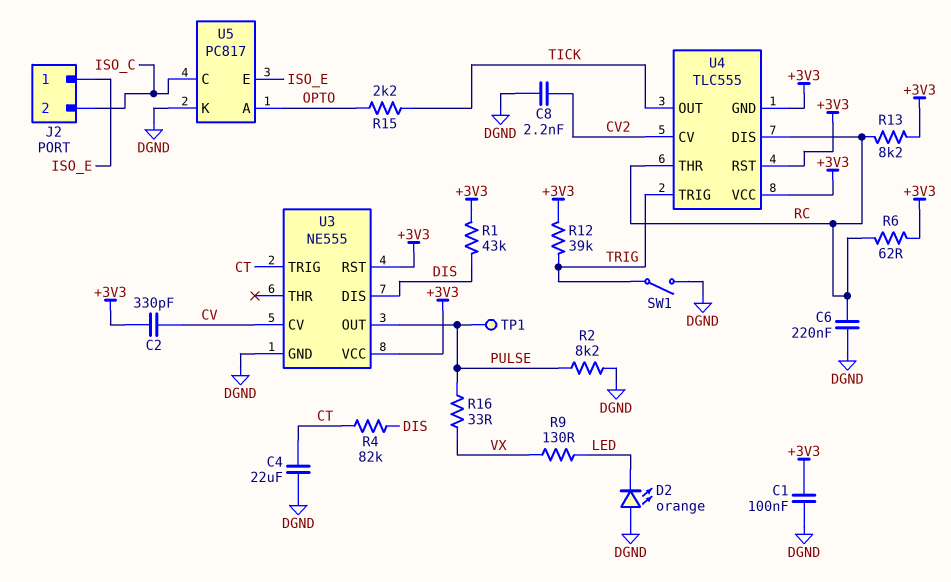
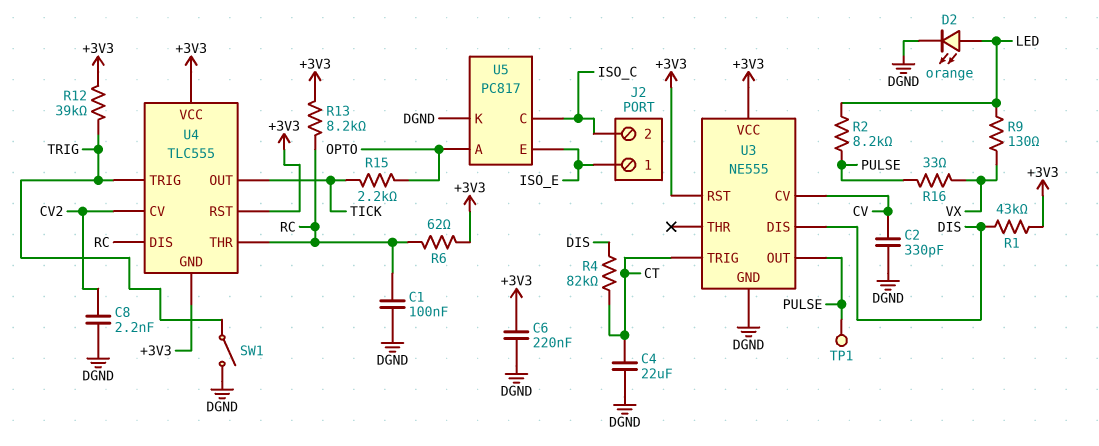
C1: 100nF (+3V3, DGND) -> 100nF (DGND, RC)
C2: 330pF (+3V3, CV) -> 330pF (CV, DGND)
C6: 220nF (DGND, RC) -> 220nF (+3V3, DGND)
D2: LED orange (A DGND, K LED) -> LED orange (A LED, K DGND)
R2: 8.2k (DGND, PULSE) -> 8.2k (LED, PULSE)

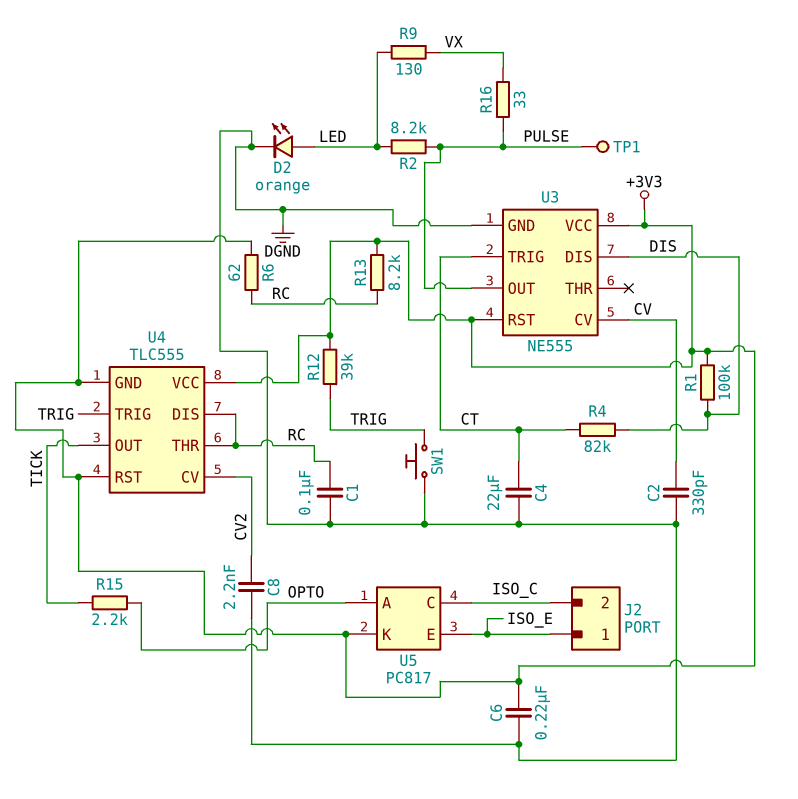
R1: 43k (+3V3, DIS) -> 100k (+3V3, DIS)
SW1: switch (DGND, TRIG) -> button (DGND, TRIG)
U5 pin K: DGND -> +3V3

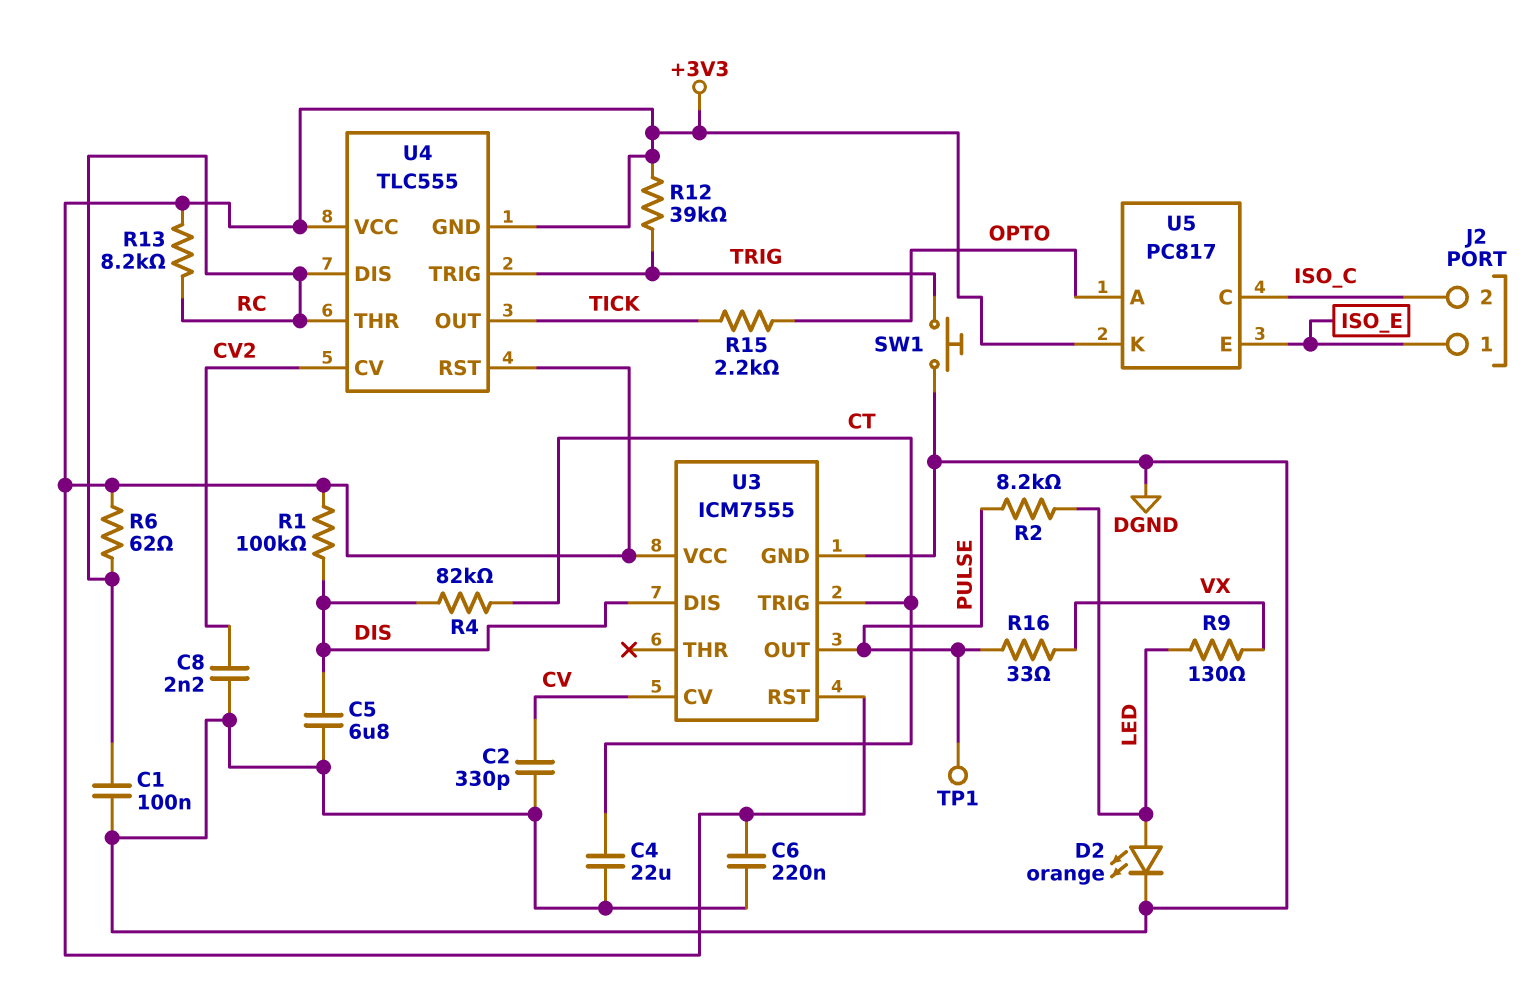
C5: none -> 6.8uF (DGND, DIS)
U3: NE555 -> ICM7555

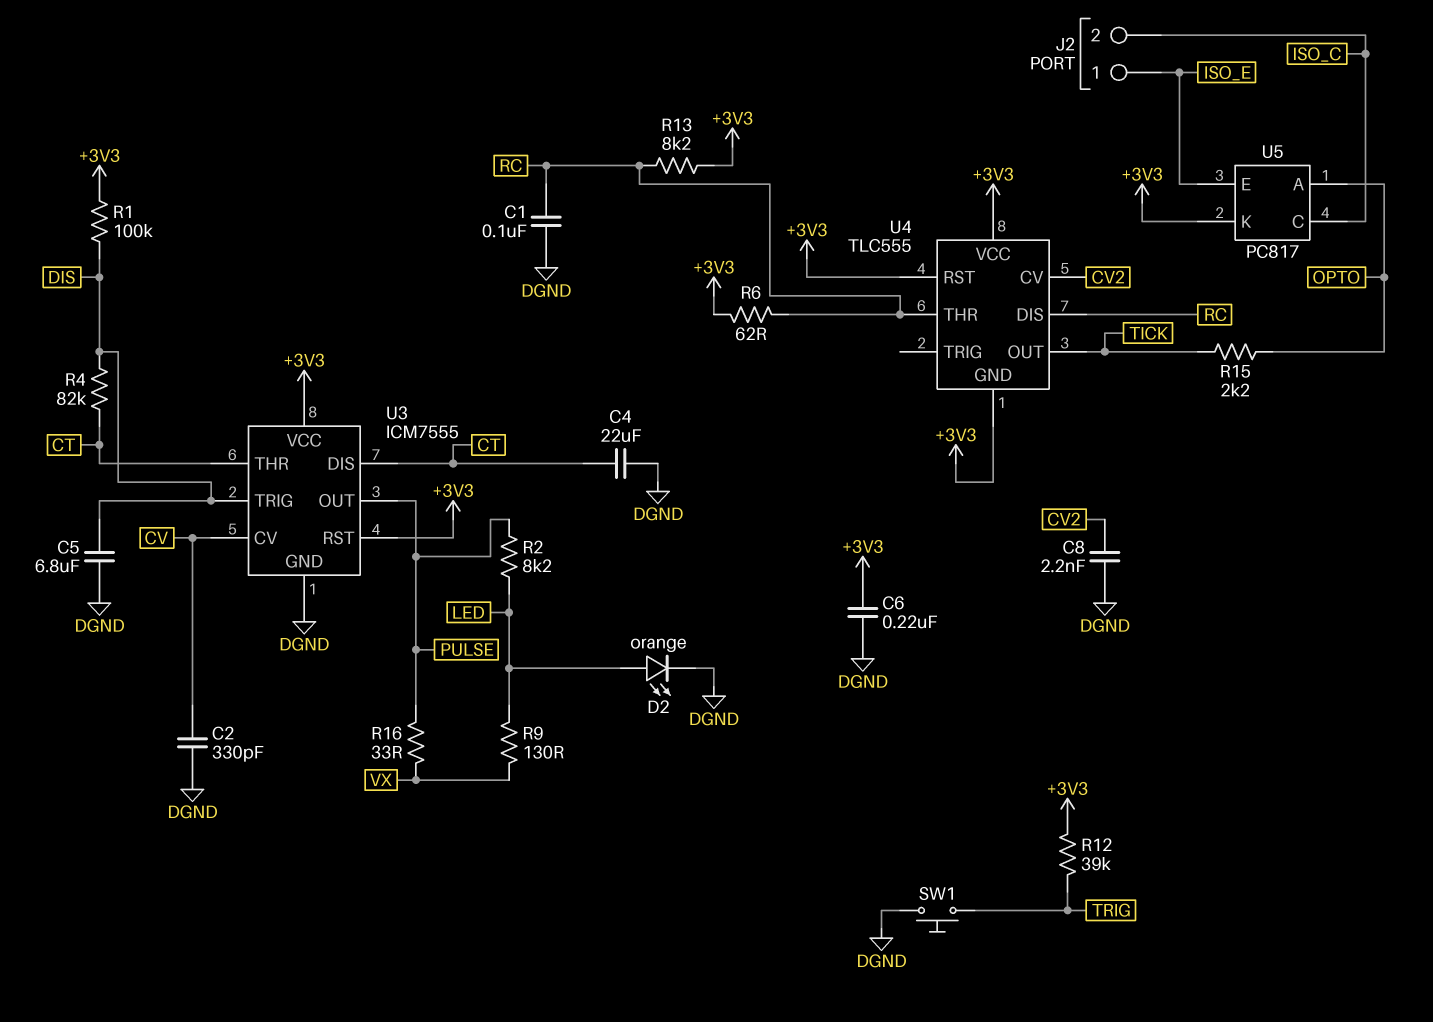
TP1: test point (PULSE) -> none
U3 pin DIS: DIS -> CT
U3 pin THR: none -> CT
U3 pin TRIG: CT -> DIS
U4 pin TRIG: TRIG -> none

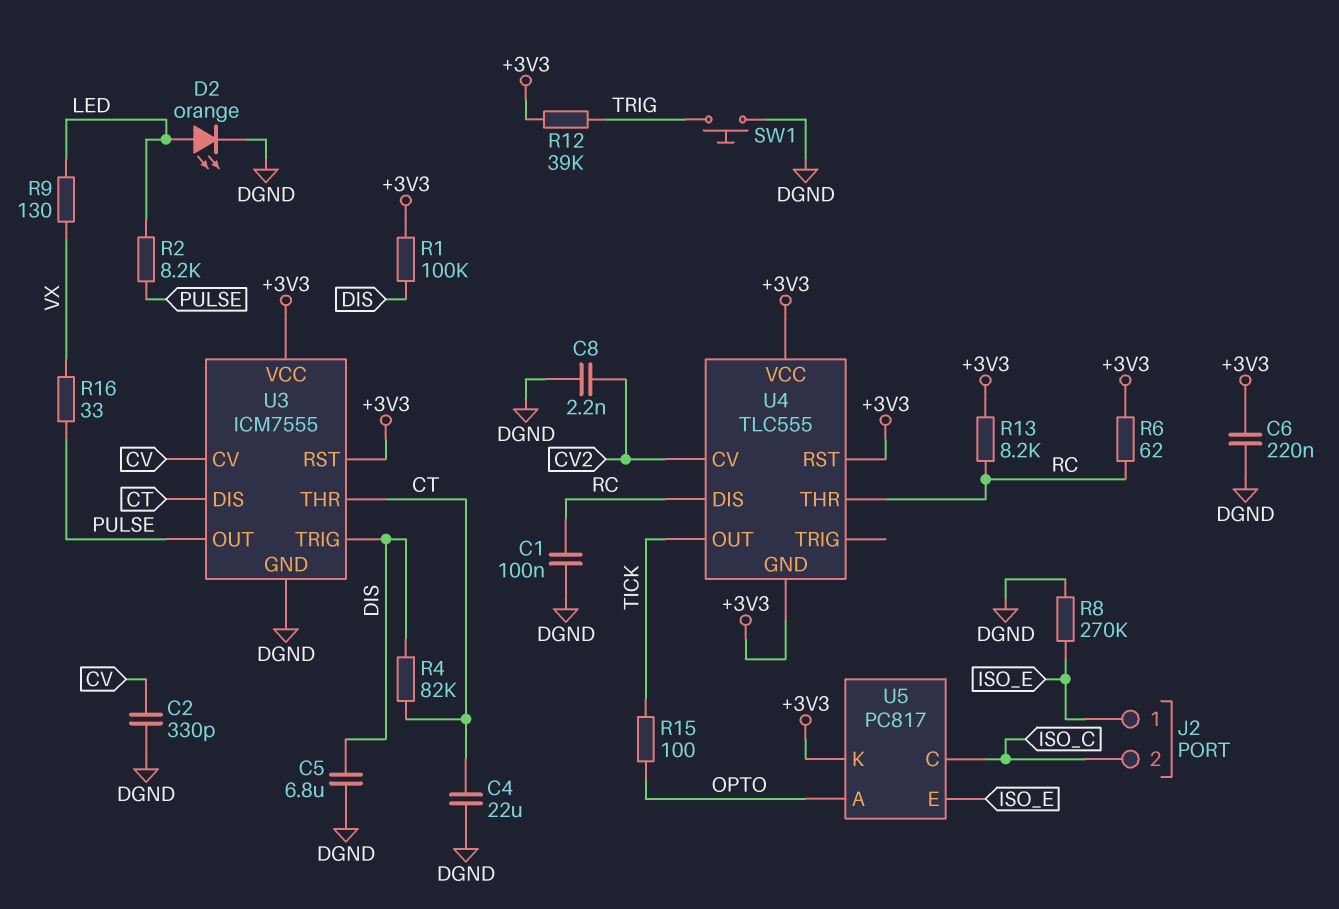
R8: none -> 270k (DGND, ISO_E)
R15: 2.2k (OPTO, TICK) -> 100 (OPTO, TICK)

